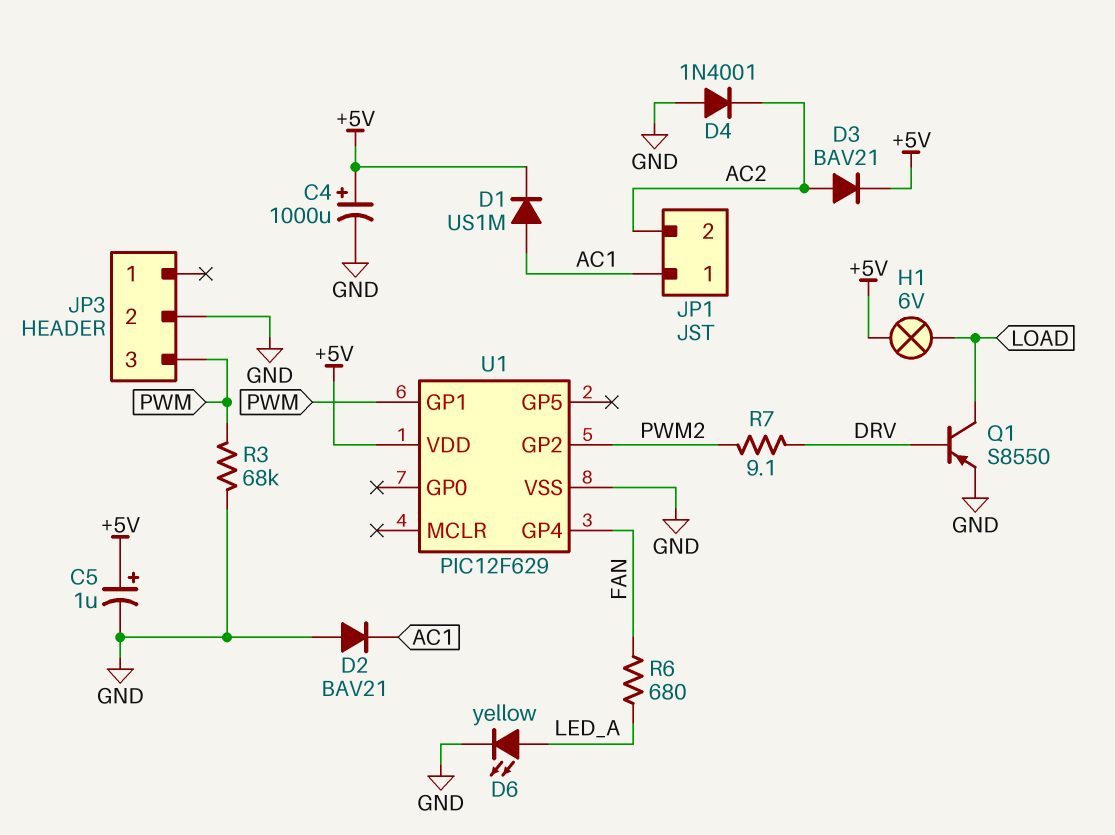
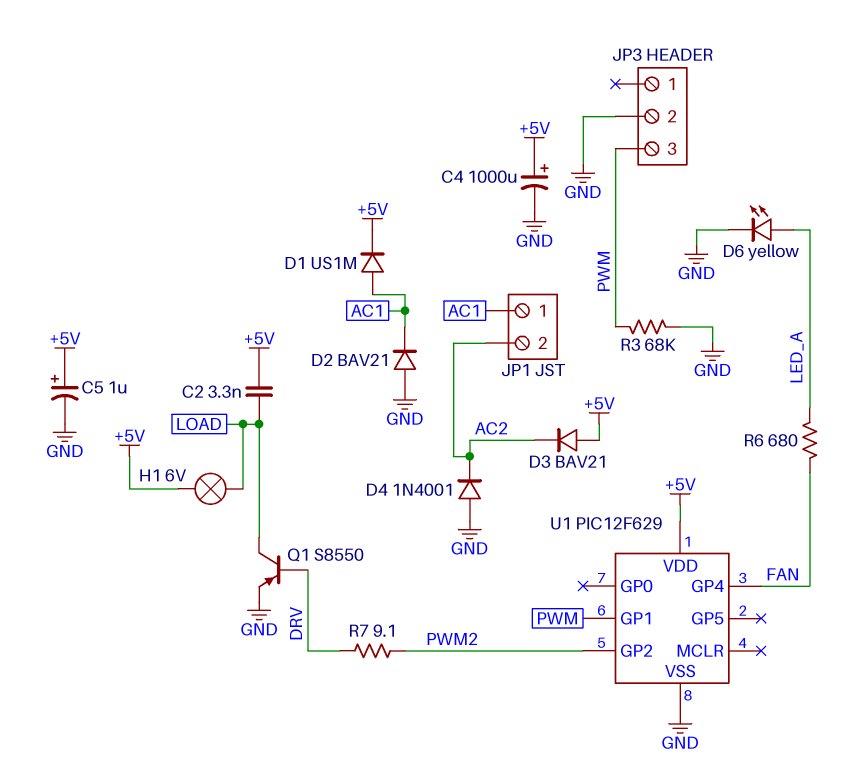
C2: none -> 3.3nF (+5V, LOAD)
D3: diode BAV21 (A AC2, K +5V) -> diode BAV21 (A +5V, K AC2)

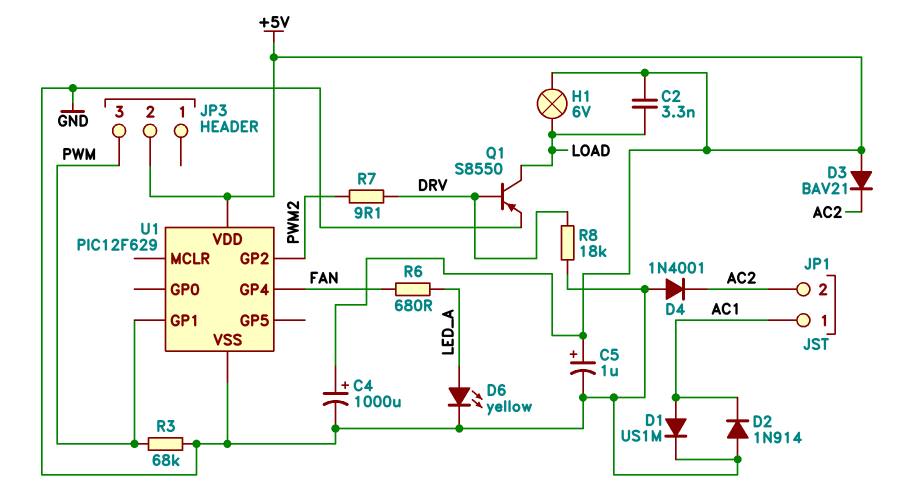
D1: diode US1M (A AC1, K +5V) -> diode US1M (A AC1, K GND)
D2: diode BAV21 (A GND, K AC1) -> diode 1N914 (A GND, K AC1)
JP3 pin 2: GND -> +5V
R8: none -> 18k (DRV, GND)

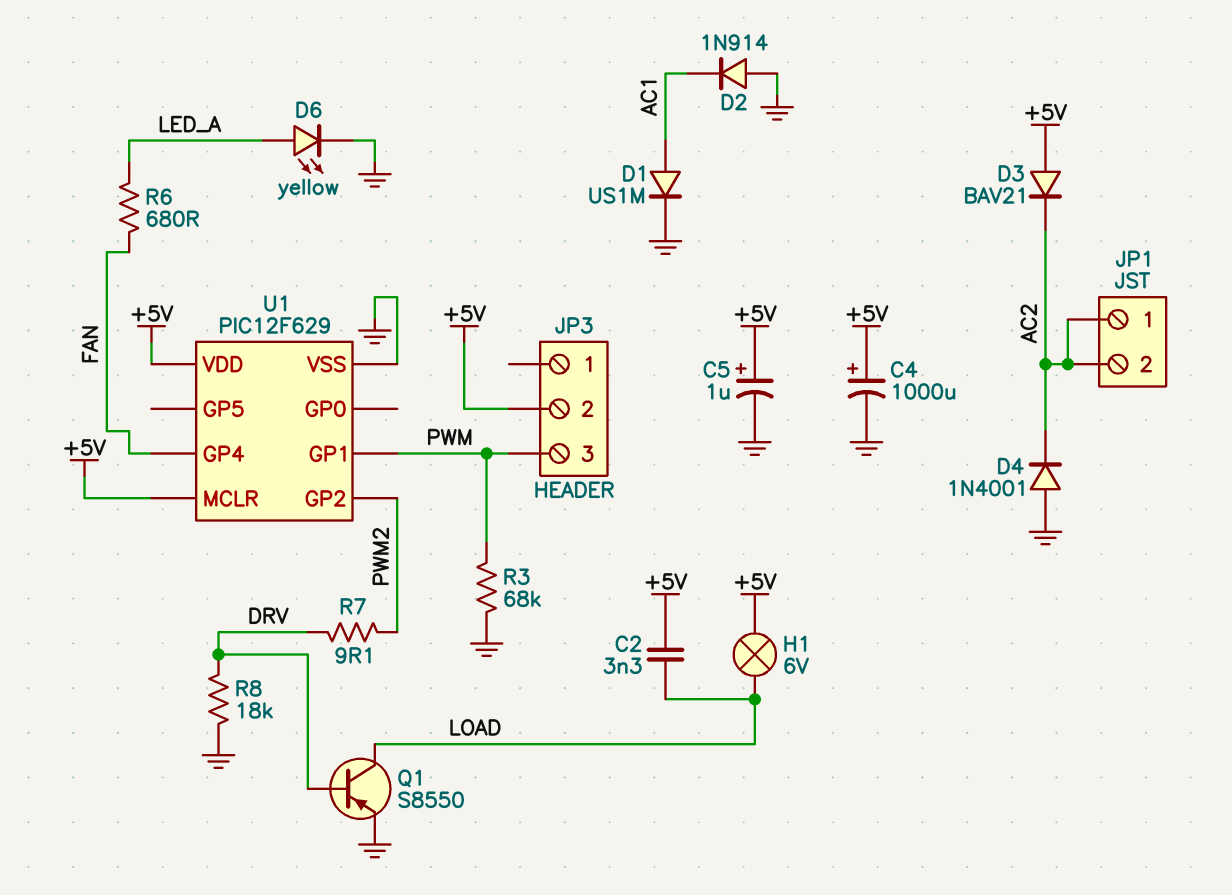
JP1 pin 1: AC1 -> AC2
U1 pin MCLR: none -> +5V

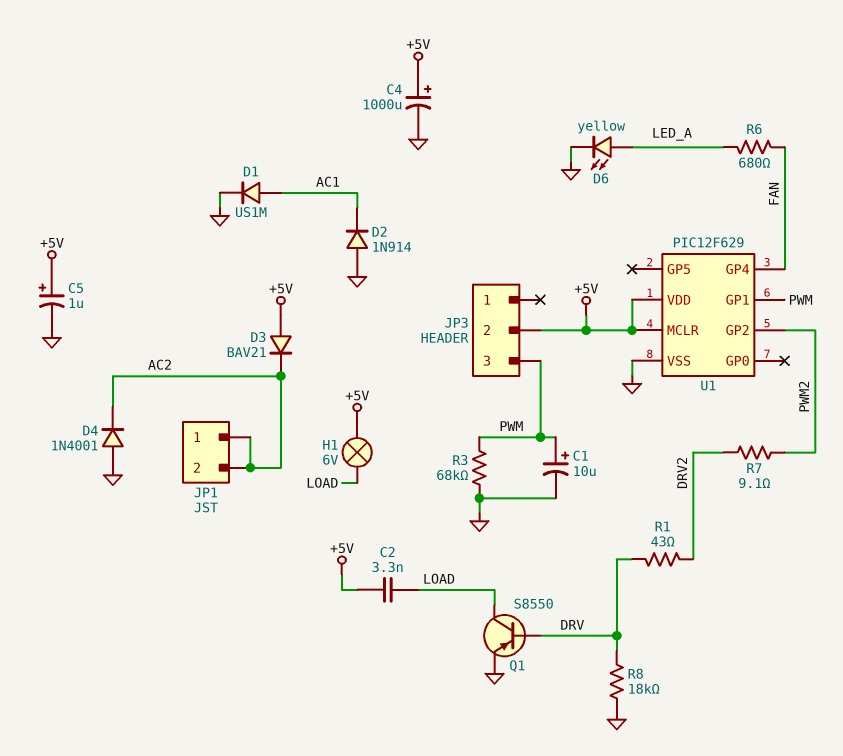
C1: none -> 10uF (plus PWM, minus GND)
R1: none -> 43 (DRV, DRV2)
R7: 9.1 (DRV, PWM2) -> 9.1 (DRV2, PWM2)

